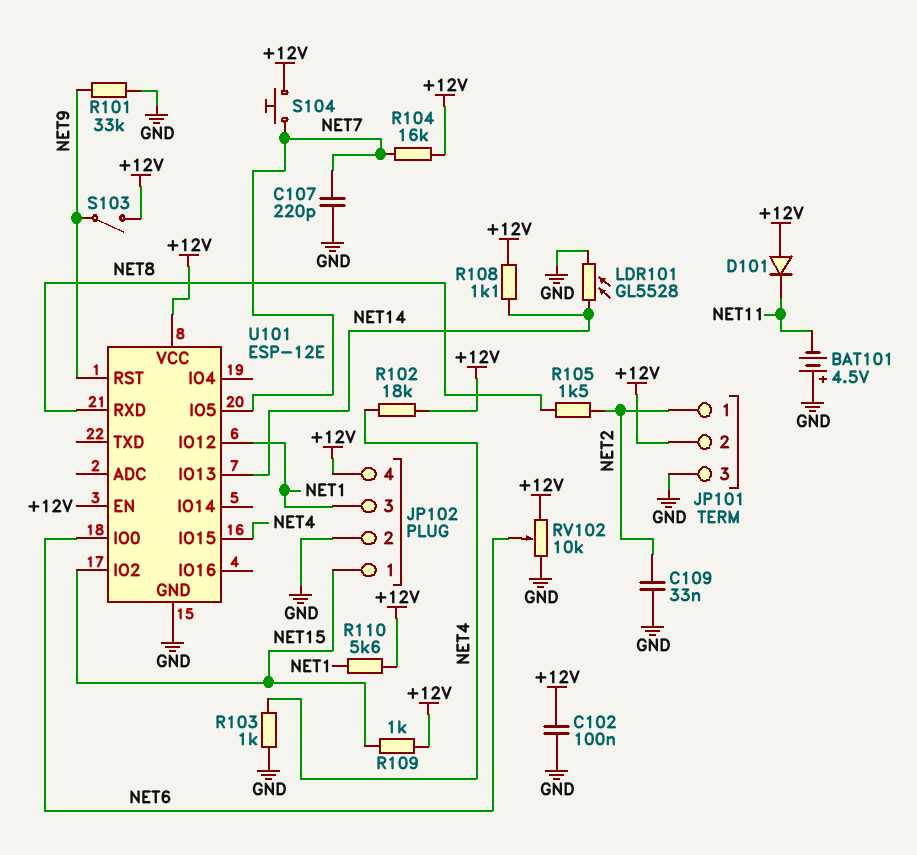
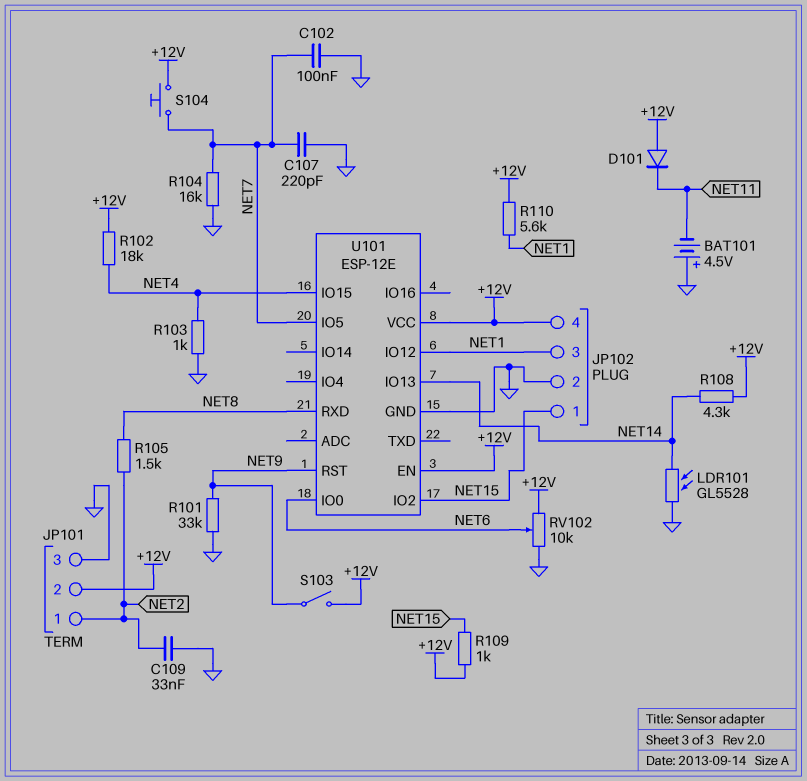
C102: 100nF (+12V, GND) -> 100nF (GND, NET7)
R104: 16k (+12V, NET7) -> 16k (GND, NET7)
R108: 1.1k (+12V, NET14) -> 4.3k (+12V, NET14)

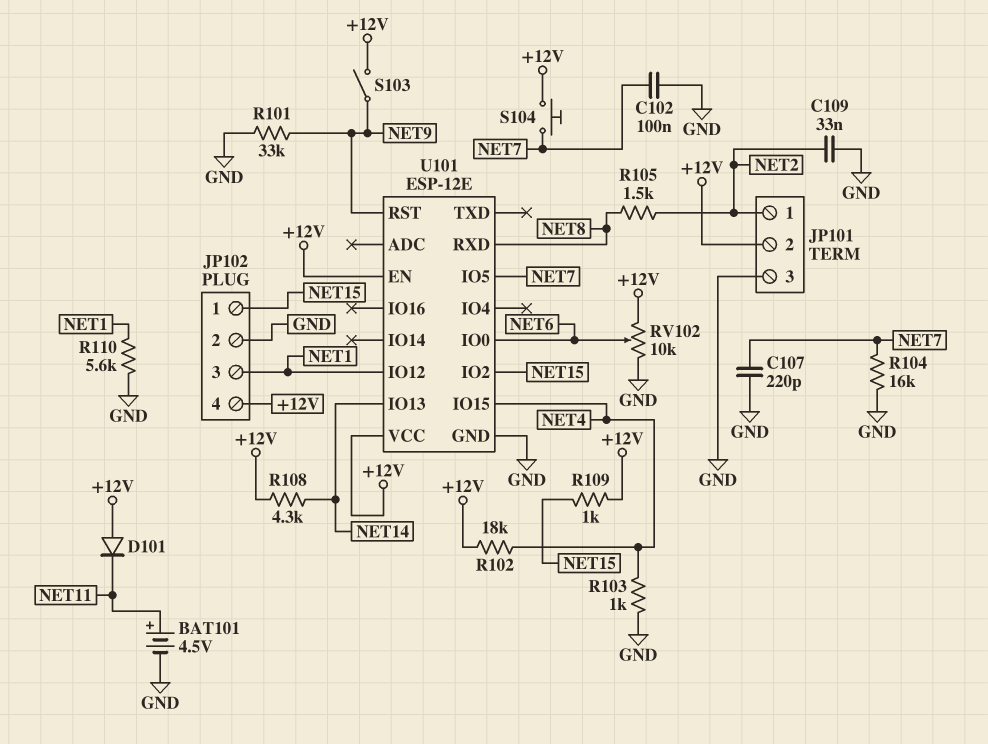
BAT101: 4.5V (plus GND, minus NET11) -> 4.5V (plus NET11, minus GND)
LDR101: GL5528 (GND, NET14) -> none
R110: 5.6k (+12V, NET1) -> 5.6k (GND, NET1)

